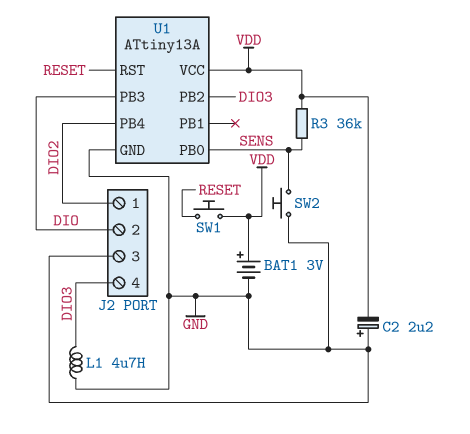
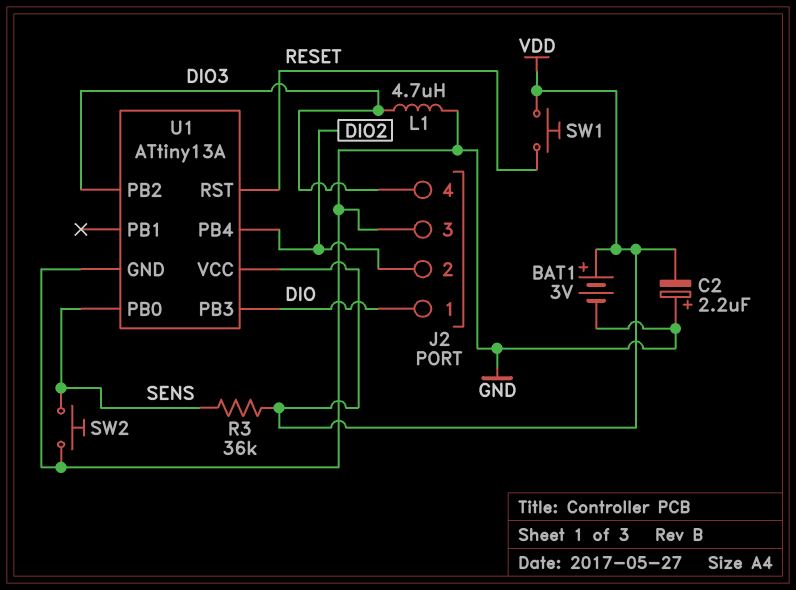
J2 pin 1: DIO2 -> DIO
J2 pin 2: DIO -> DIO2

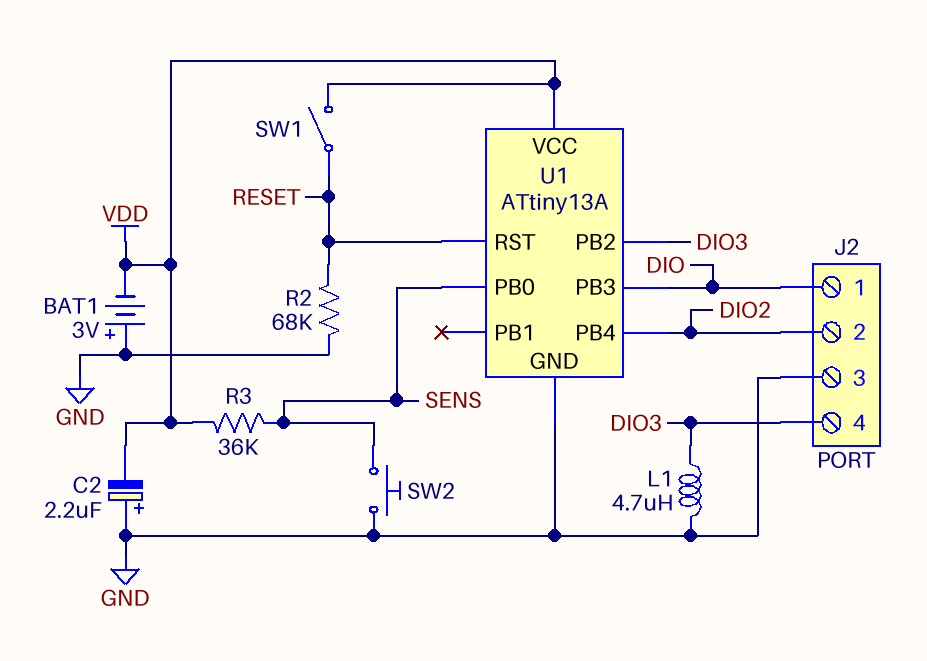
BAT1: 3V (plus VDD, minus GND) -> 3V (plus GND, minus VDD)
R2: none -> 68k (GND, RESET)
SW1: button (RESET, VDD) -> switch (RESET, VDD)

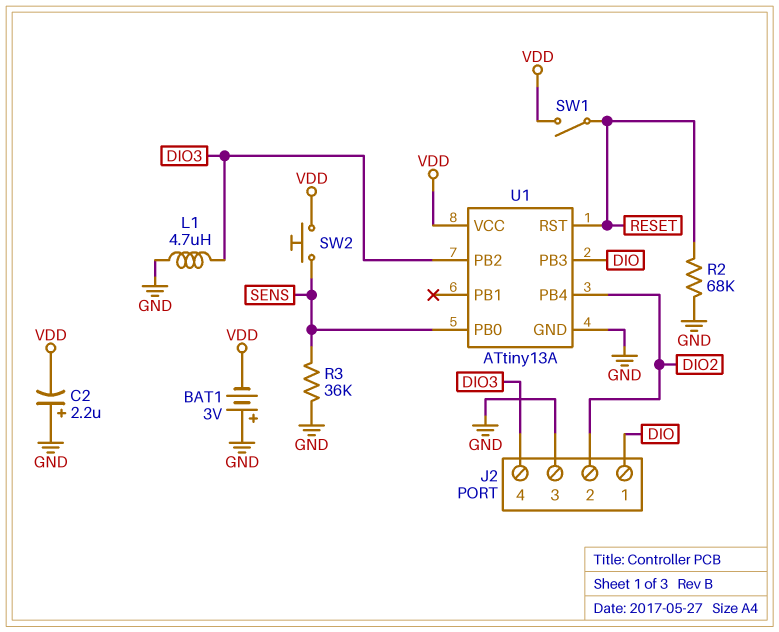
R3: 36k (SENS, VDD) -> 36k (GND, SENS)
SW2: button (GND, SENS) -> button (SENS, VDD)

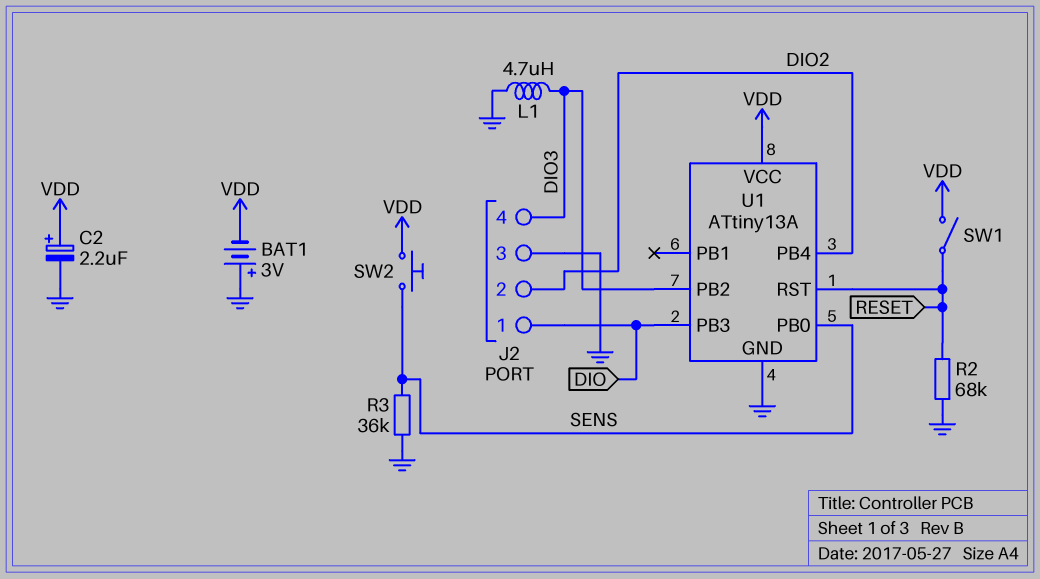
C2: 2.2uF (plus GND, minus VDD) -> 2.2uF (plus VDD, minus GND)

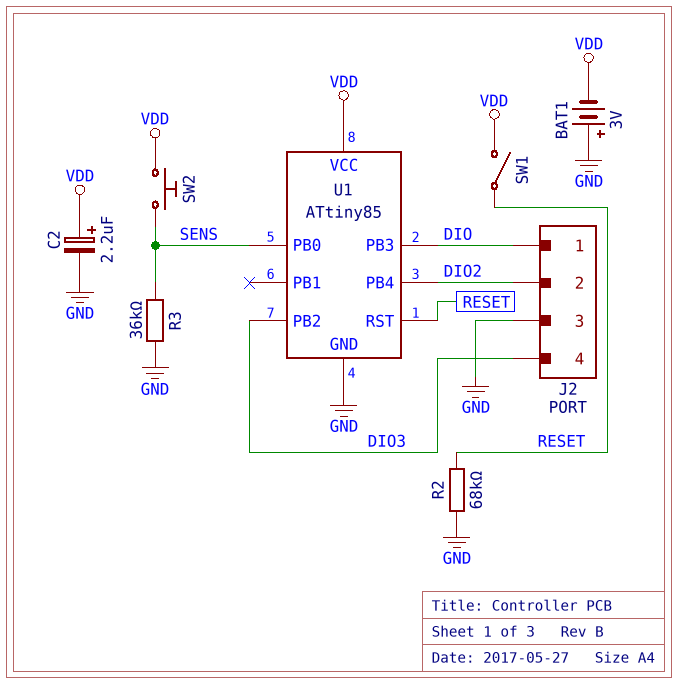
L1: 4.7uH (DIO3, GND) -> none
U1: ATtiny13A -> ATtiny85

